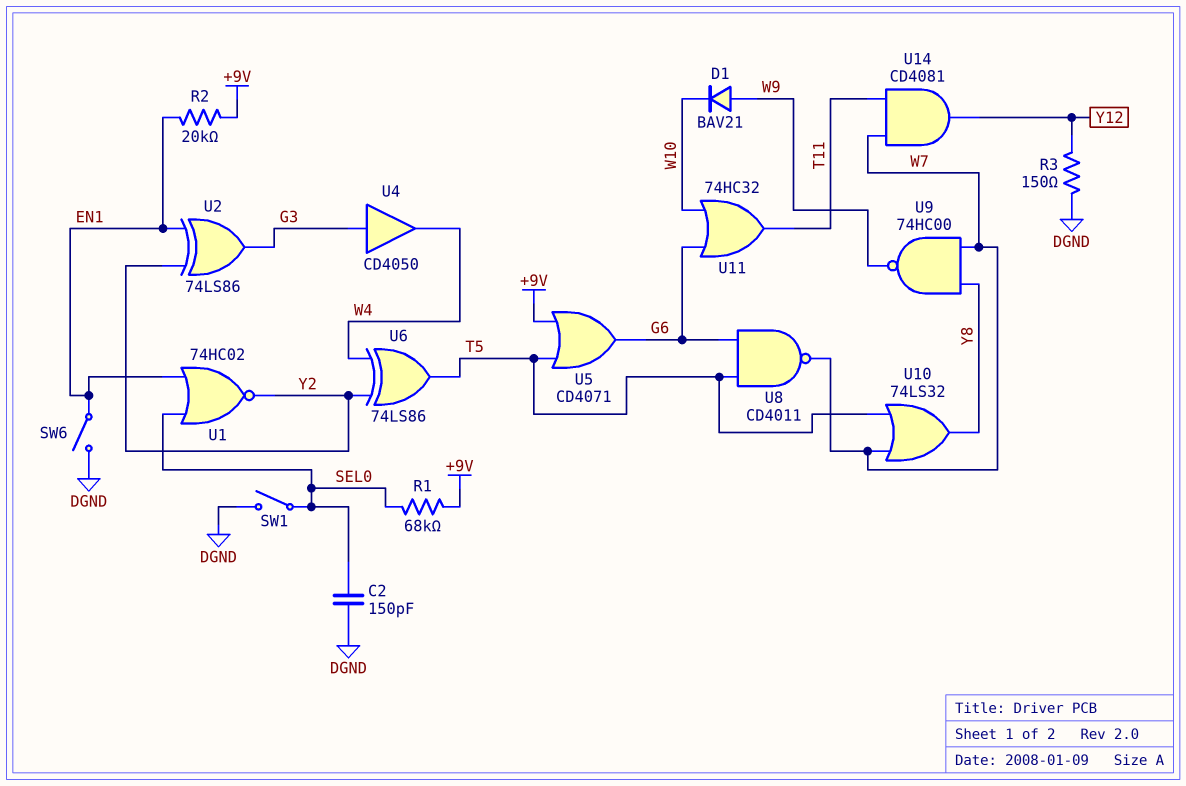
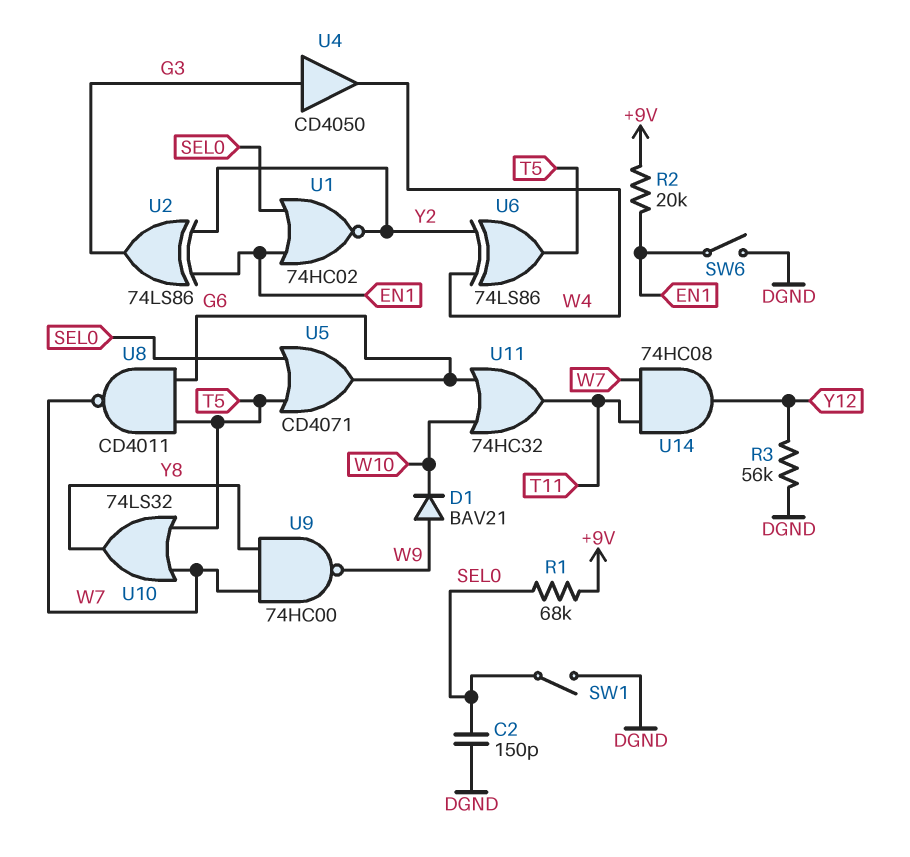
R3: 150 (DGND, Y12) -> 56k (DGND, Y12)
U5: OR CD4071 (in +9V, in T5, out G6) -> OR CD4071 (in SEL0, in T5, out G6)
U14: AND CD4081 (in T11, in W7, out Y12) -> AND 74HC08 (in T11, in W7, out Y12)

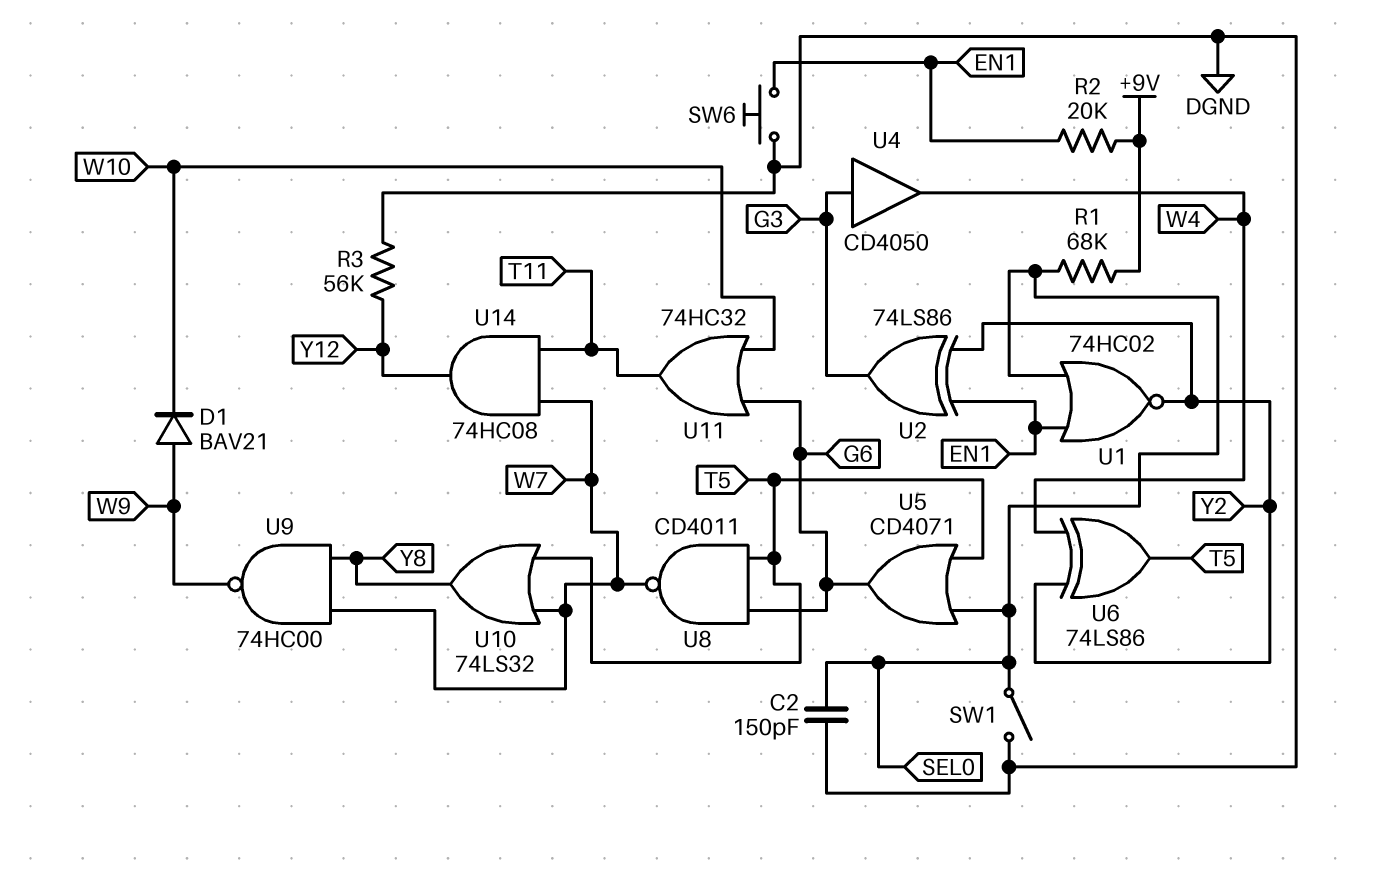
SW6: switch (DGND, EN1) -> button (DGND, EN1)

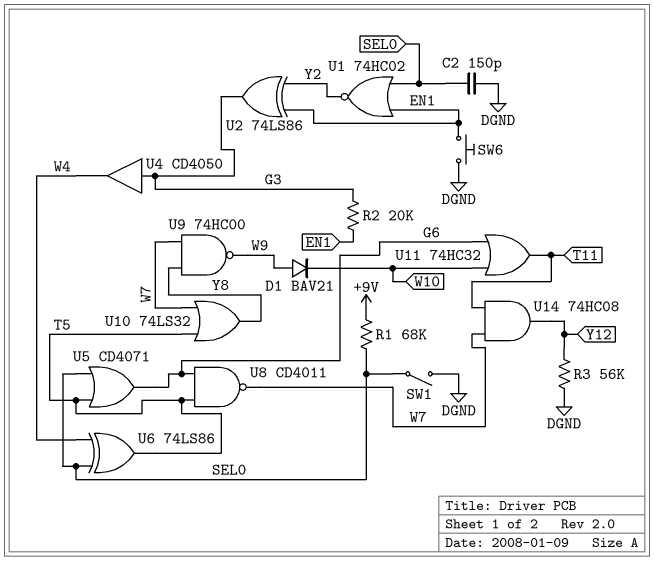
R2: 20k (+9V, EN1) -> 20k (EN1, G3)
U6: XOR 74LS86 (in W4, in Y2, out T5) -> XOR 74LS86 (in SEL0, in W4, out T5)

